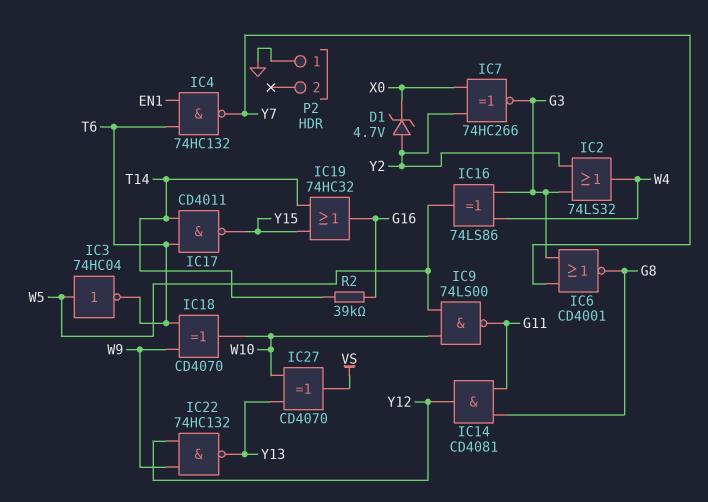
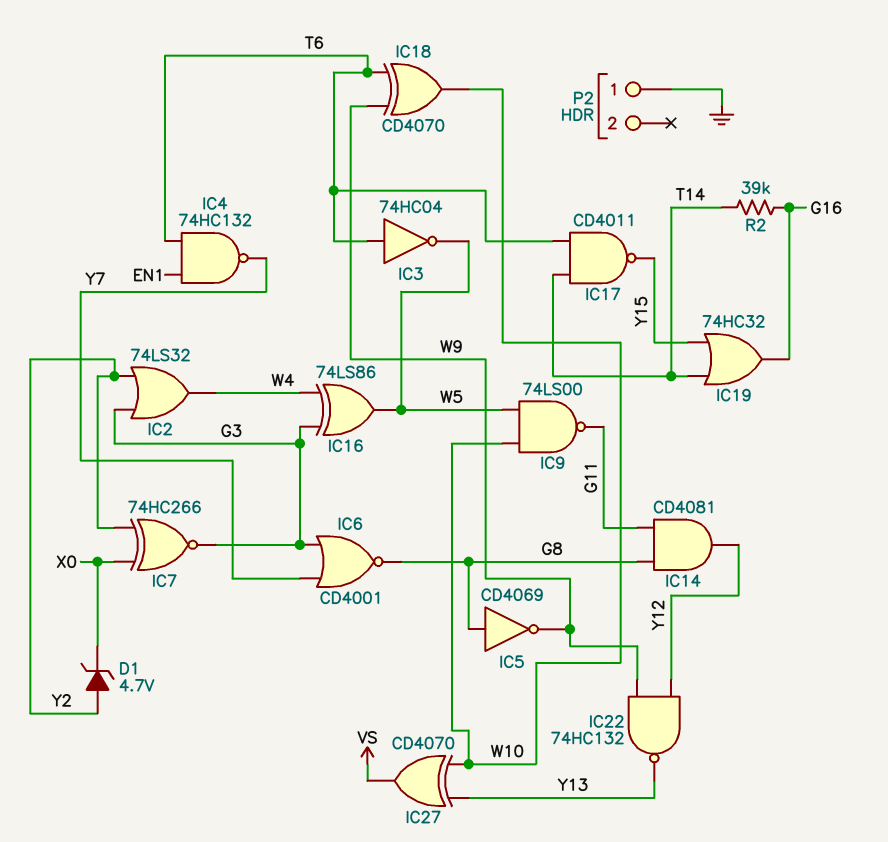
IC3: NOT 74HC04 (in W5, out T6) -> NOT 74HC04 (in T6, out W5)
IC5: none -> NOT CD4069 (in G8, out W9)

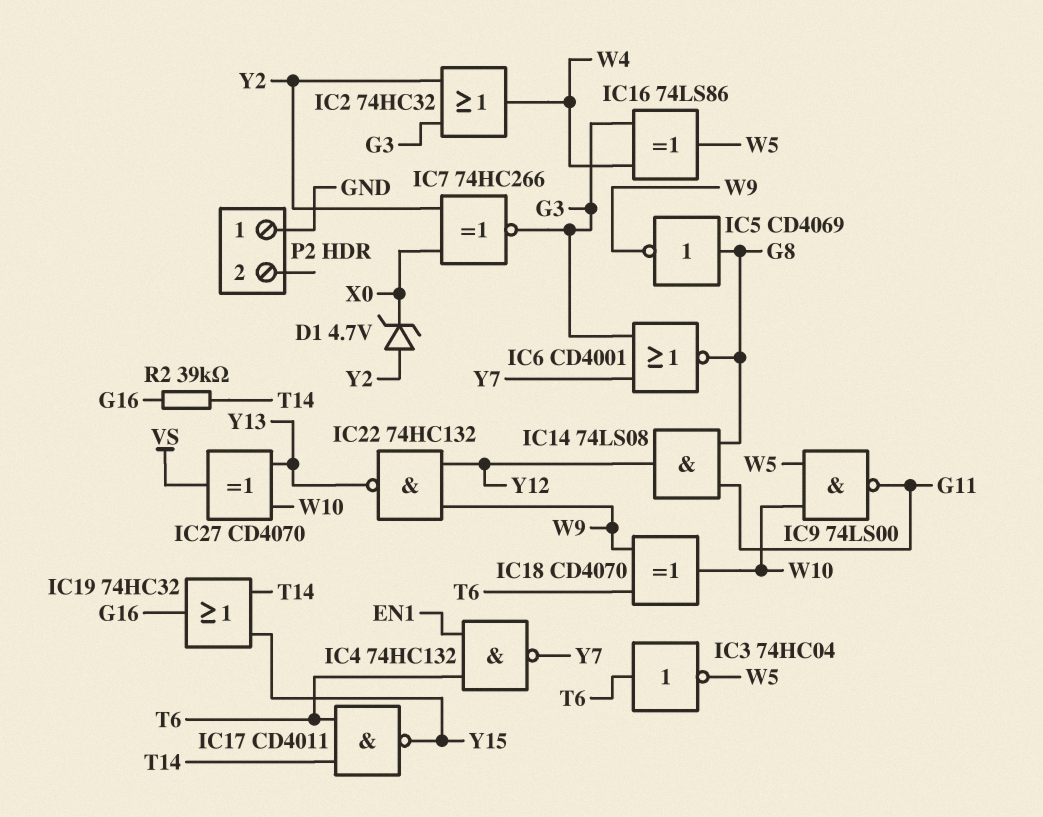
IC2: OR 74LS32 (in G3, in Y2, out W4) -> OR 74HC32 (in G3, in Y2, out W4)
IC14: AND CD4081 (in G8, in G11, out Y12) -> AND 74LS08 (in G8, in G11, out Y12)

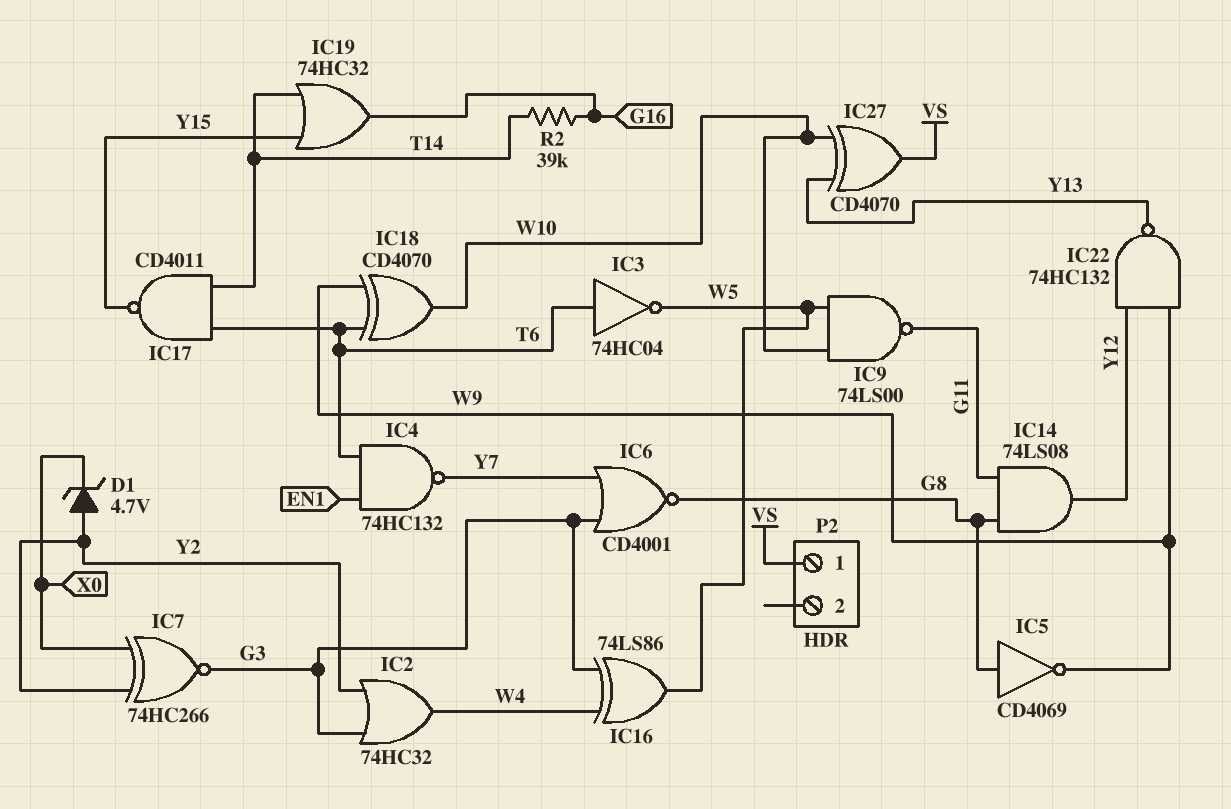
P2 pin 1: GND -> VS

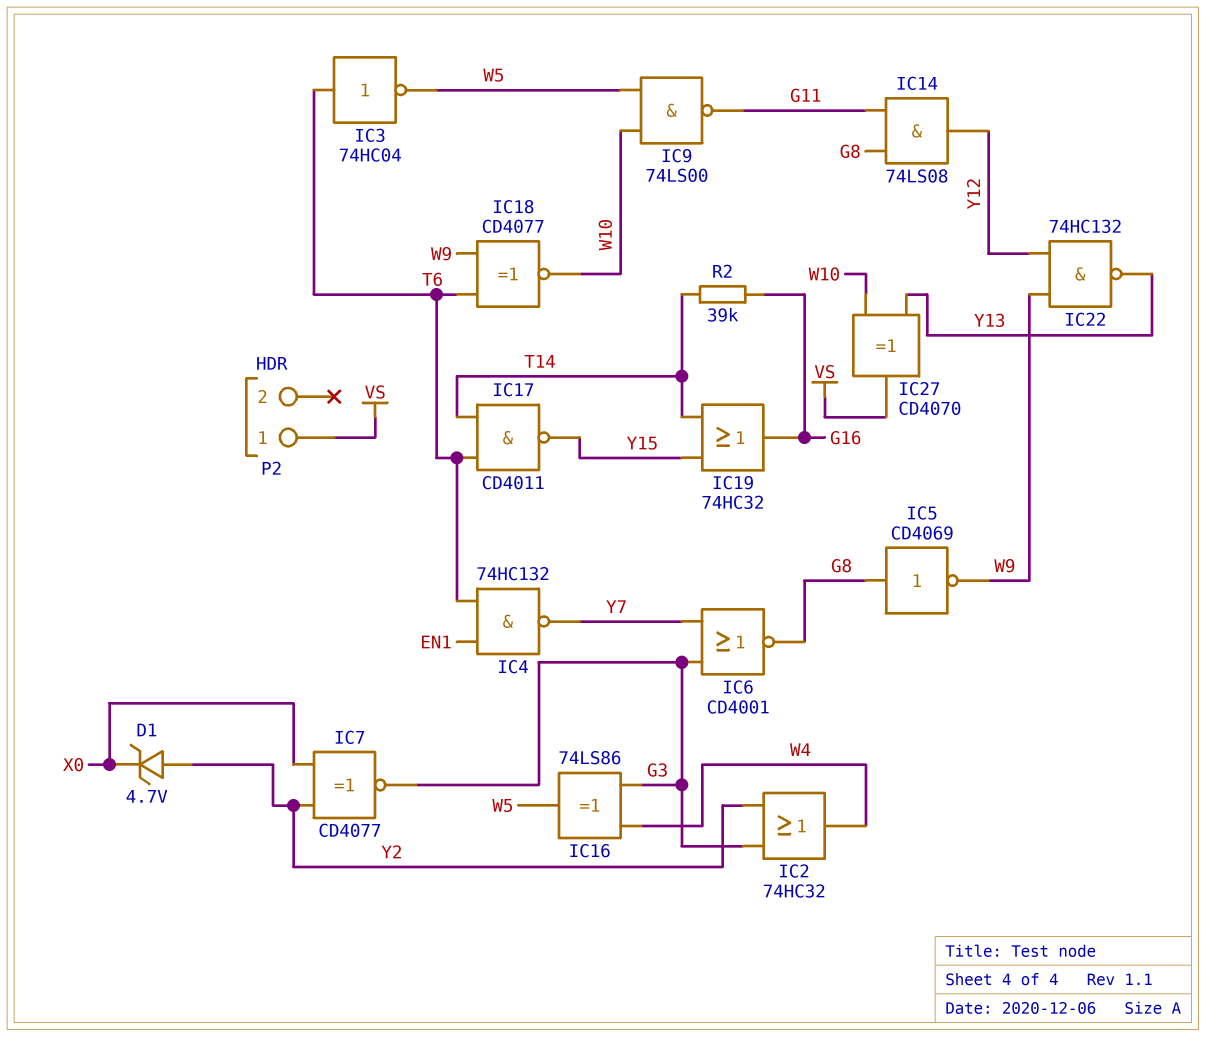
IC7: XNOR 74HC266 (in X0, in Y2, out G3) -> XNOR CD4077 (in X0, in Y2, out G3)
IC18: XOR CD4070 (in T6, in W9, out W10) -> XNOR CD4077 (in T6, in W9, out W10)

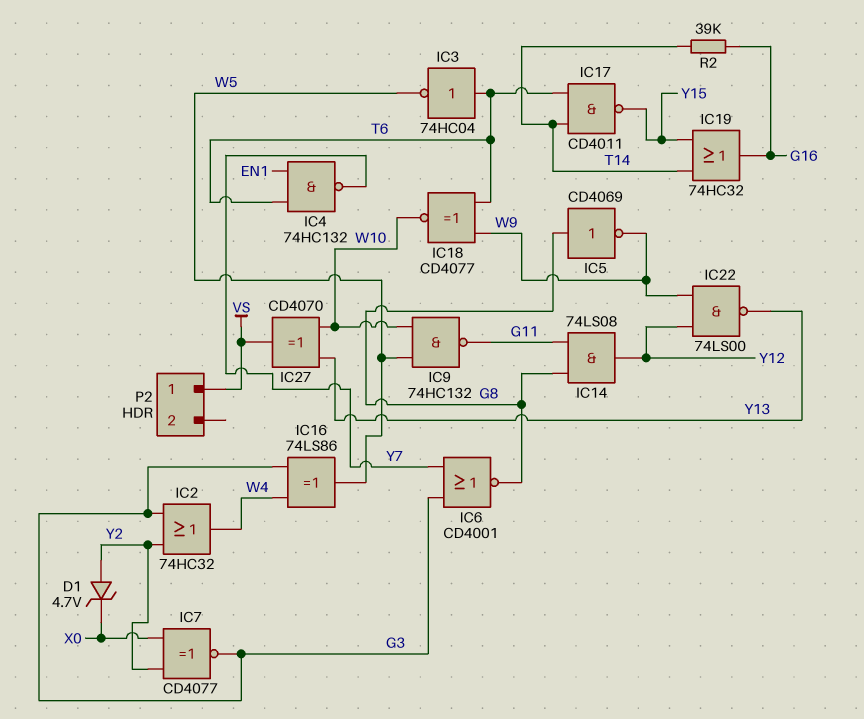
IC9: NAND 74LS00 (in W5, in W10, out G11) -> NAND 74HC132 (in W5, in W10, out G11)
IC22: NAND 74HC132 (in W9, in Y12, out Y13) -> NAND 74LS00 (in W9, in Y12, out Y13)

